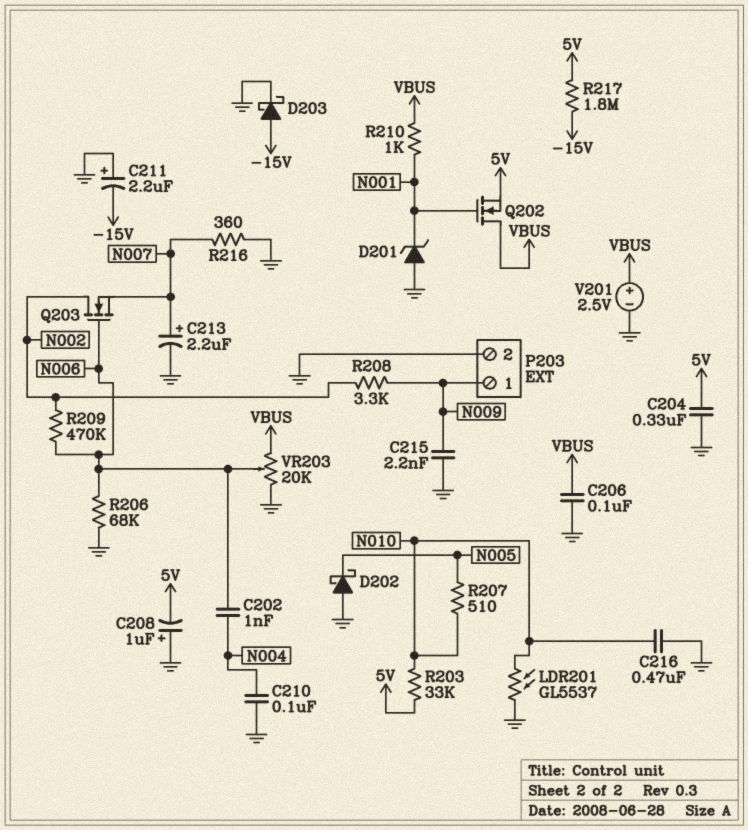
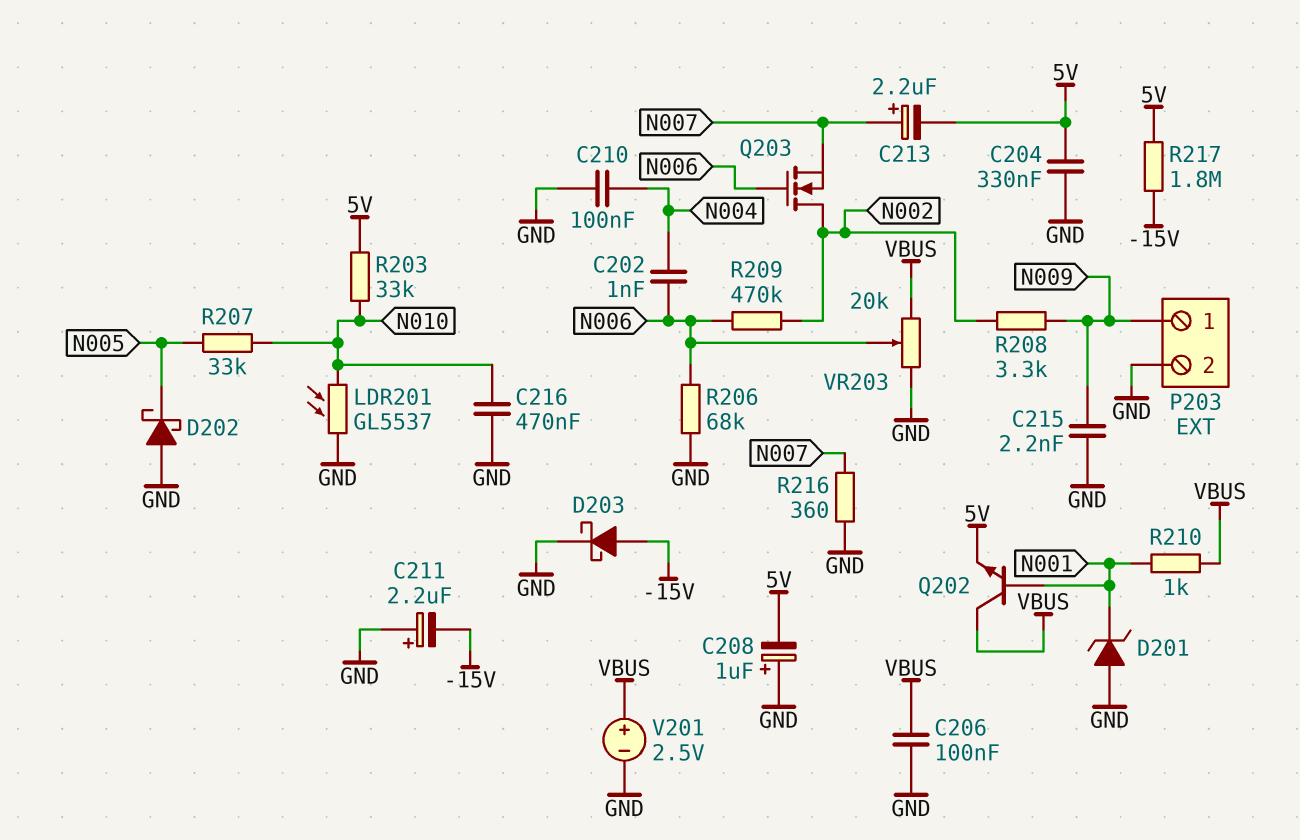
C213: 2.2uF (plus N007, minus GND) -> 2.2uF (plus N007, minus 5V)
Q202: NMOS (G N001, D VBUS, S 5V) -> NPN (B N001, C VBUS, E 5V)
R207: 510 (N005, N010) -> 33k (N005, N010)

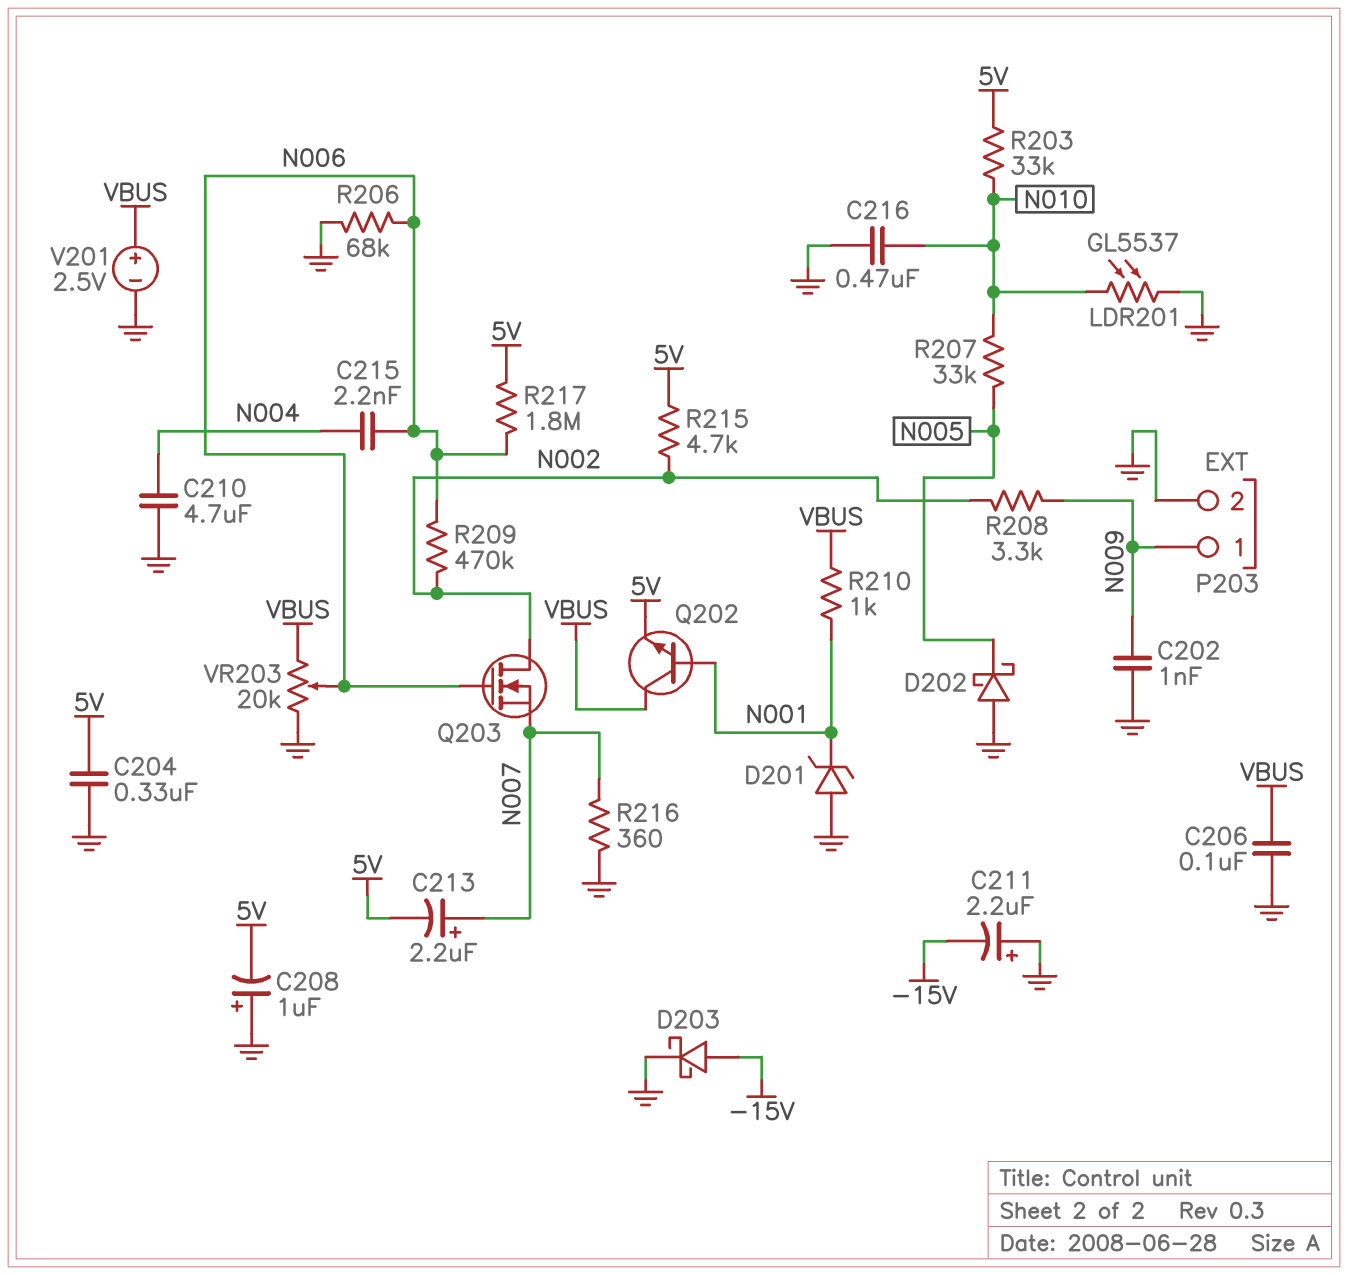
C202: 1nF (N004, N006) -> 1nF (GND, N009)
C210: 100nF (GND, N004) -> 4.7uF (GND, N004)
C215: 2.2nF (GND, N009) -> 2.2nF (N004, N006)
R215: none -> 4.7k (5V, N002)
R217: 1.8M (-15V, 5V) -> 1.8M (5V, N006)

